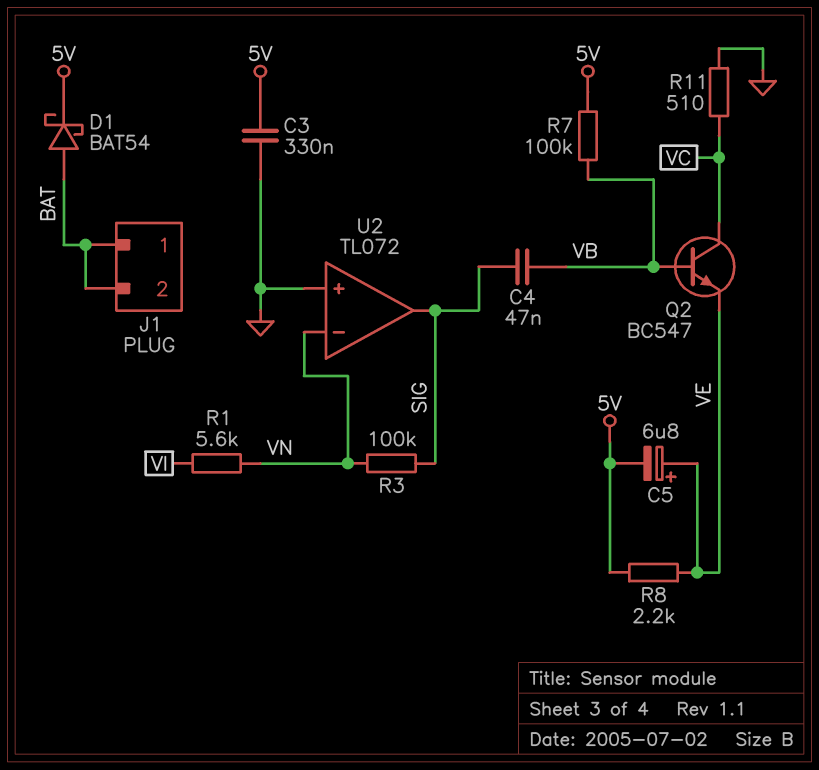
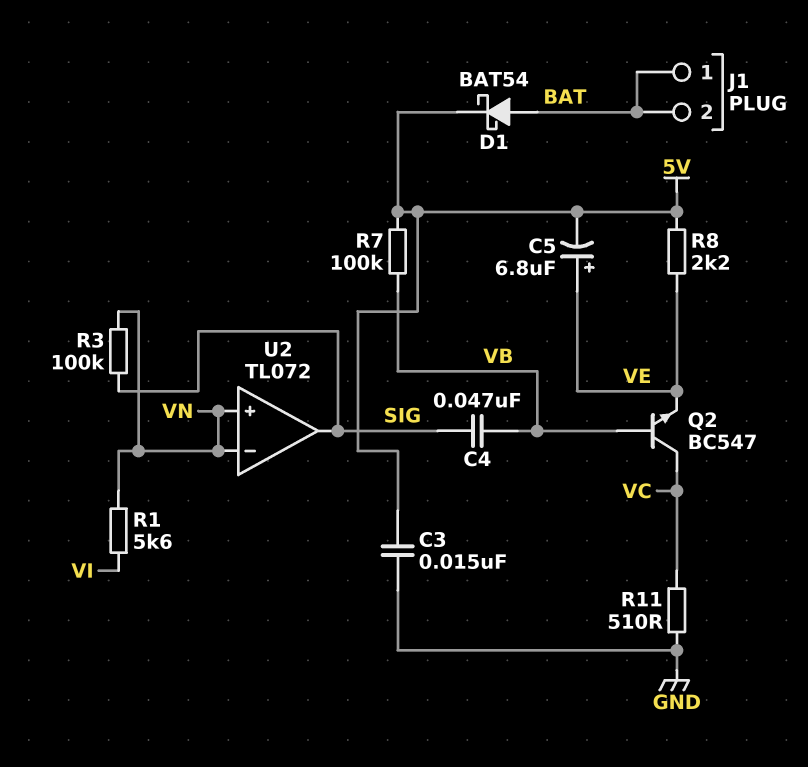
C3: 330nF (5V, GND) -> 15nF (5V, GND)
U2 pin in+: GND -> VN

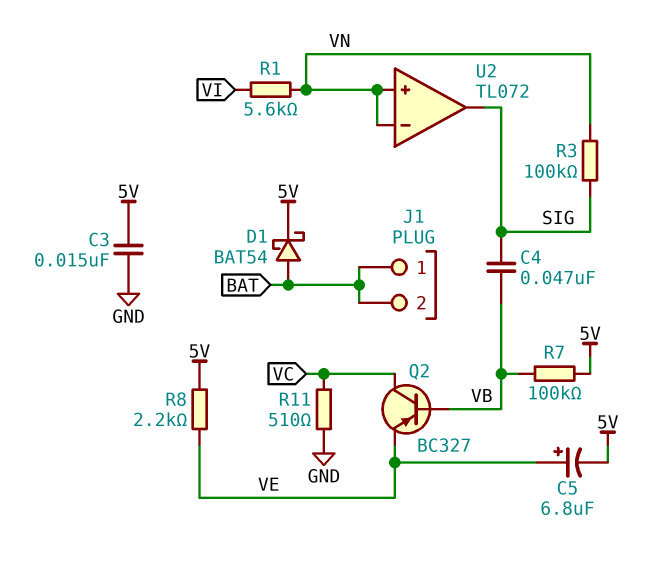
Q2: NPN BC547 (B VB, C VC, E VE) -> PNP BC327 (B VB, C VC, E VE)

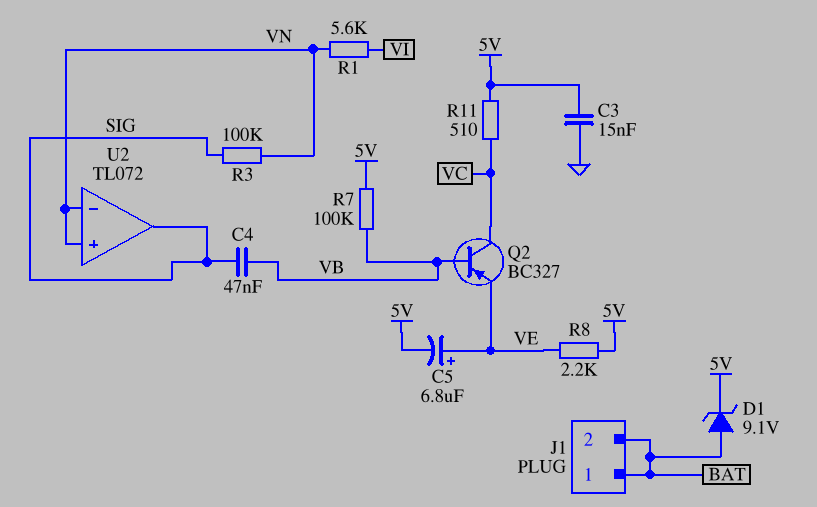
D1: schottky BAT54 (A BAT, K 5V) -> zener 9.1V (A BAT, K 5V)
R11: 510 (GND, VC) -> 510 (5V, VC)

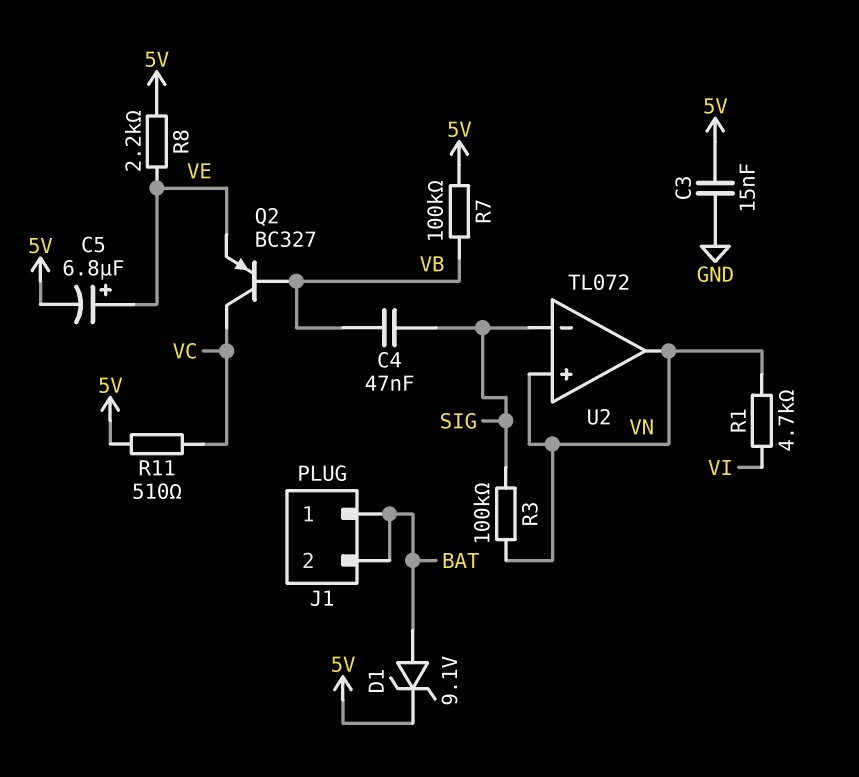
R1: 5.6k (VI, VN) -> 4.7k (VI, VN)
U2 pin in-: VN -> SIG
U2 pin out: SIG -> VN

